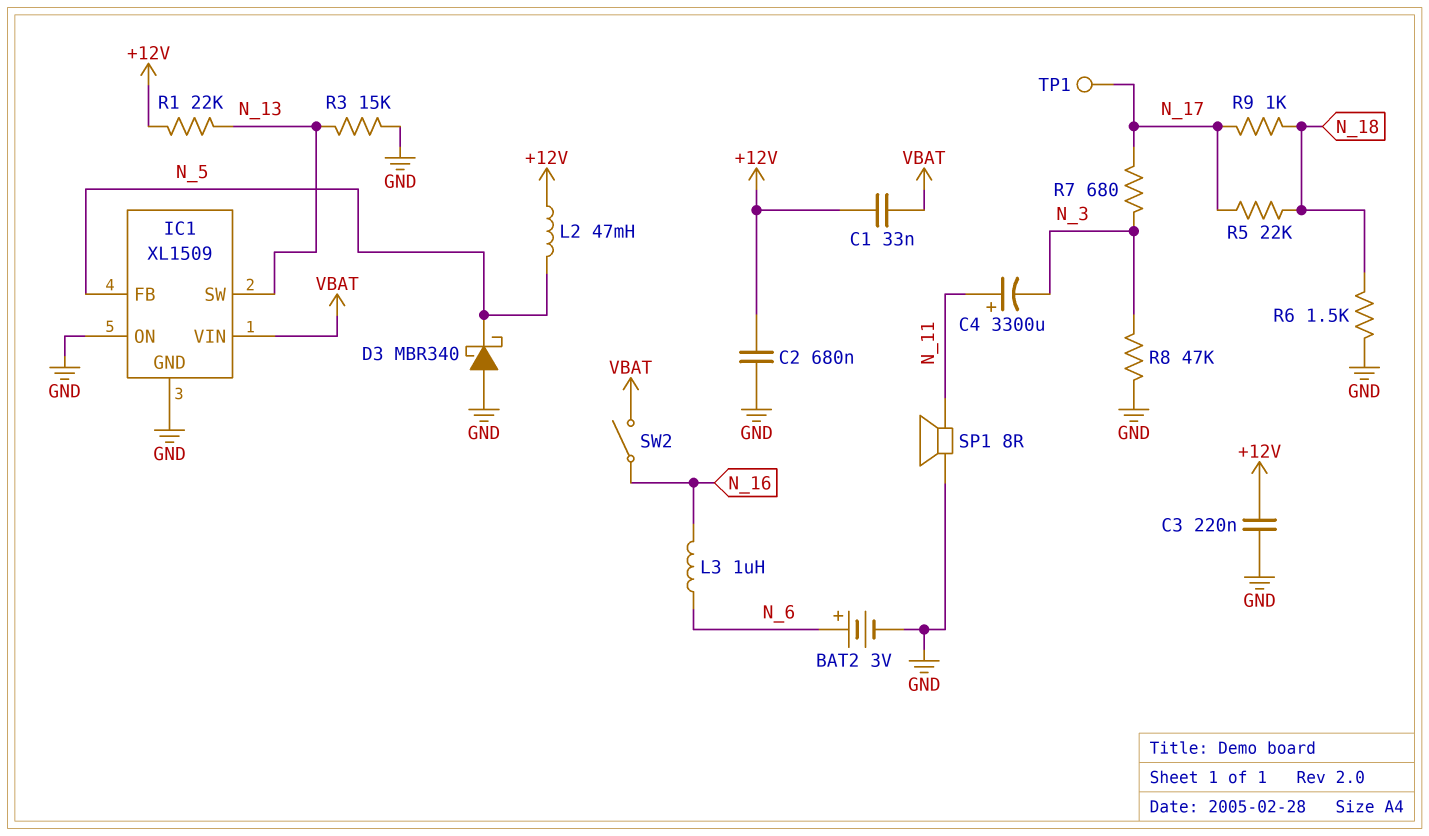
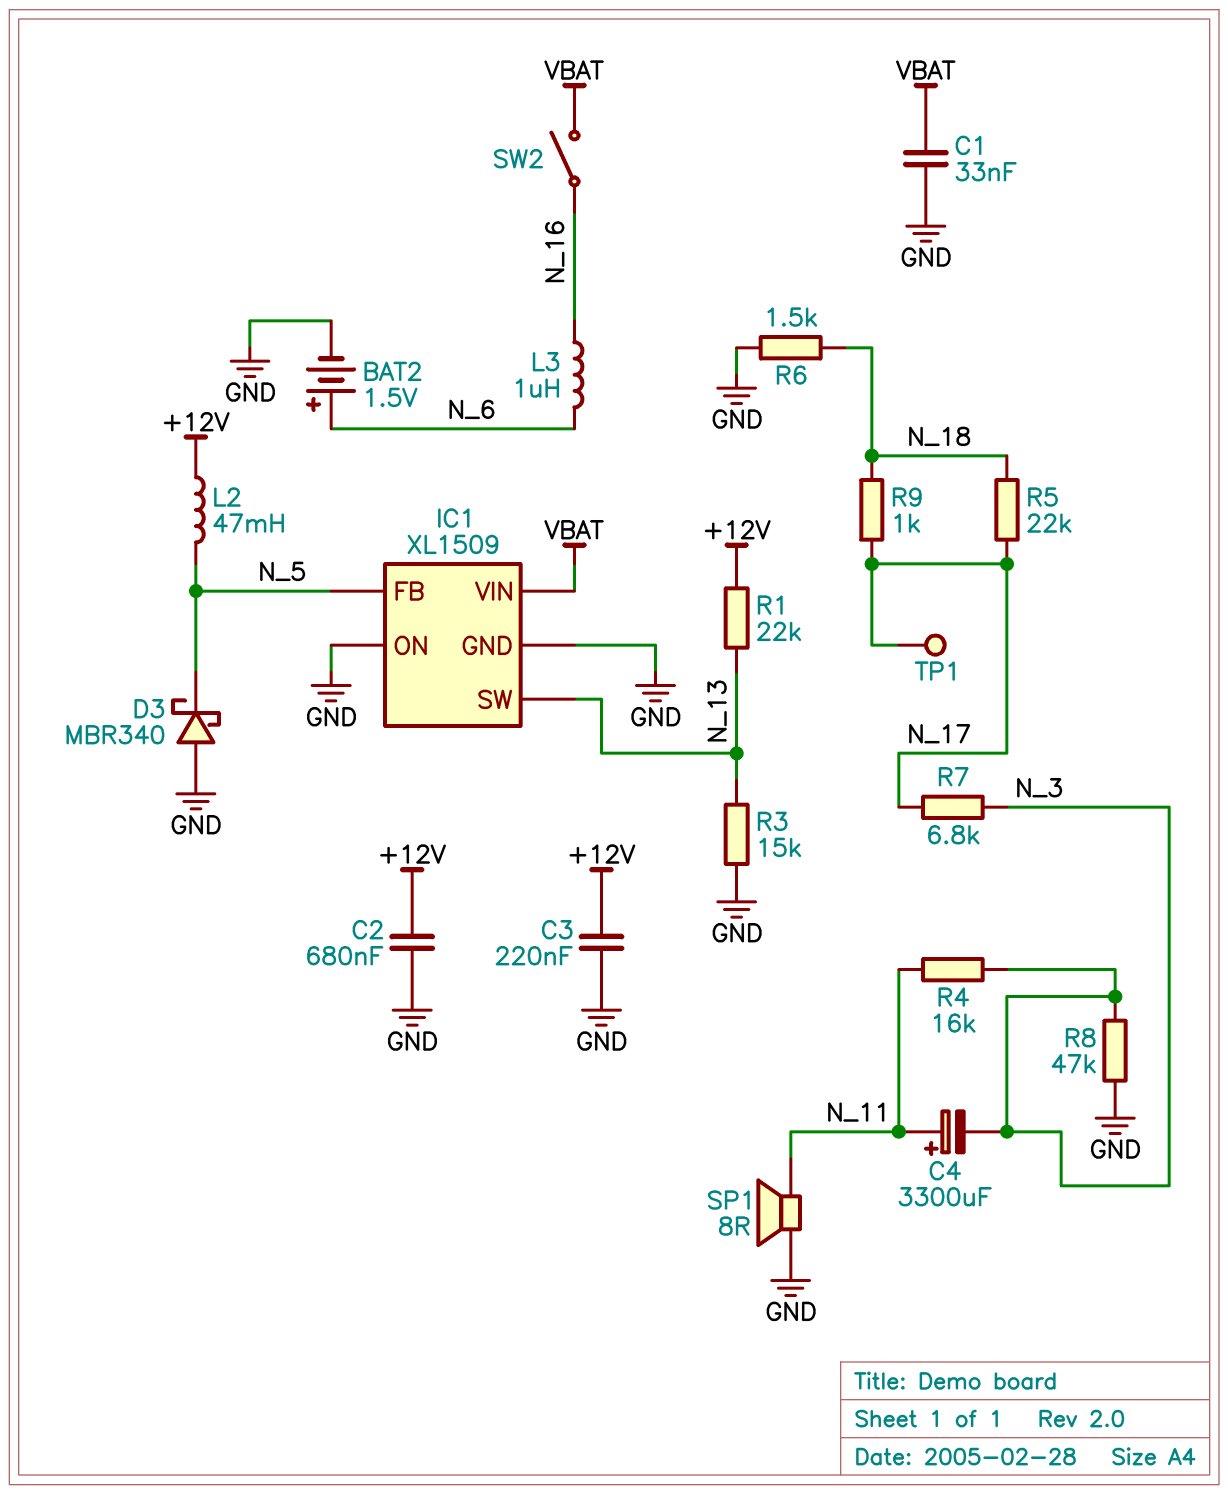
BAT2: 3V (plus N_6, minus GND) -> 1.5V (plus N_6, minus GND)
C1: 33nF (+12V, VBAT) -> 33nF (GND, VBAT)
R4: none -> 16k (N_3, N_11)
R7: 680 (N_3, N_17) -> 6.8k (N_3, N_17)

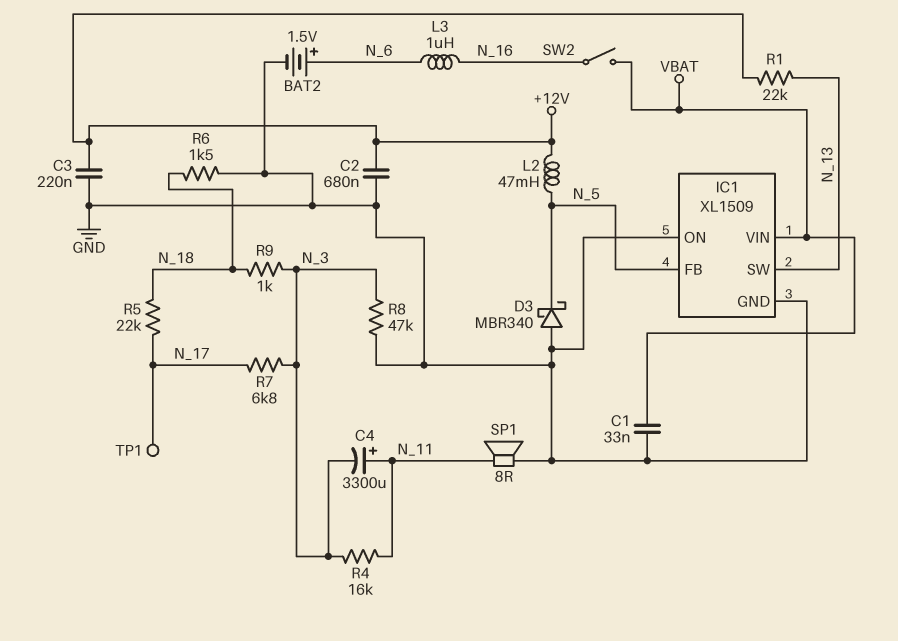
R3: 15k (GND, N_13) -> none
R9: 1k (N_17, N_18) -> 1k (N_3, N_18)

